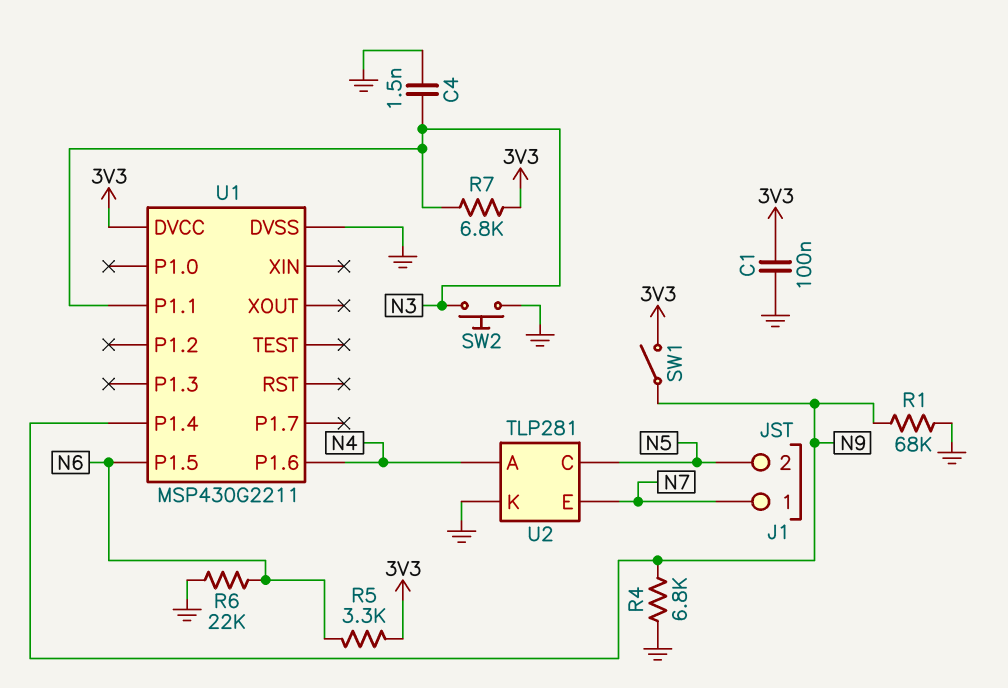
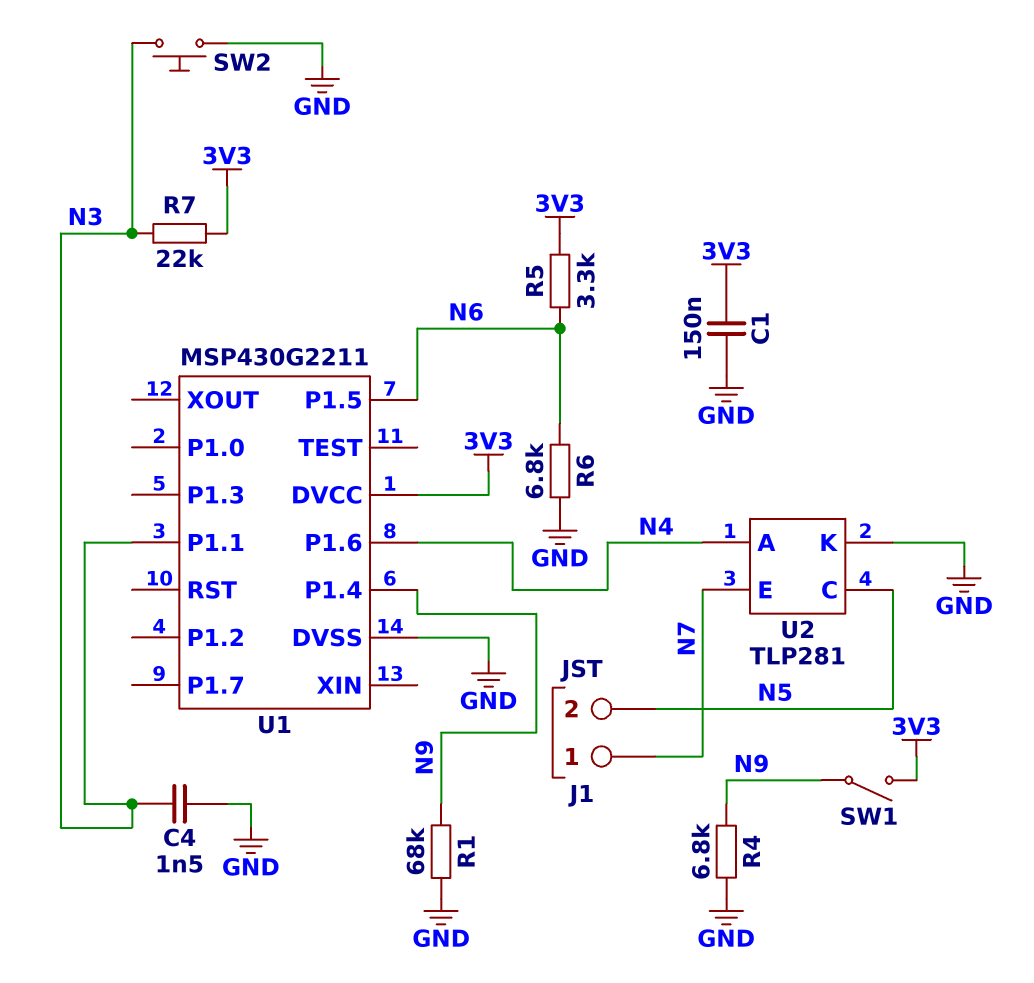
C1: 100nF (3V3, GND) -> 150nF (3V3, GND)
R6: 22k (GND, N6) -> 6.8k (GND, N6)
R7: 6.8k (3V3, N3) -> 22k (3V3, N3)

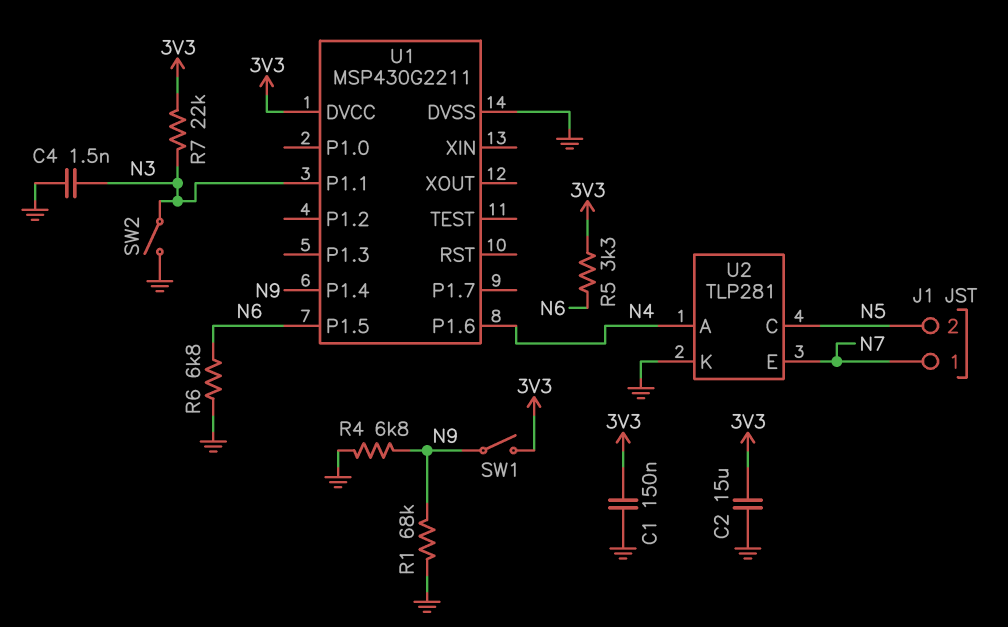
C2: none -> 15uF (3V3, GND)
SW2: button (GND, N3) -> switch (GND, N3)

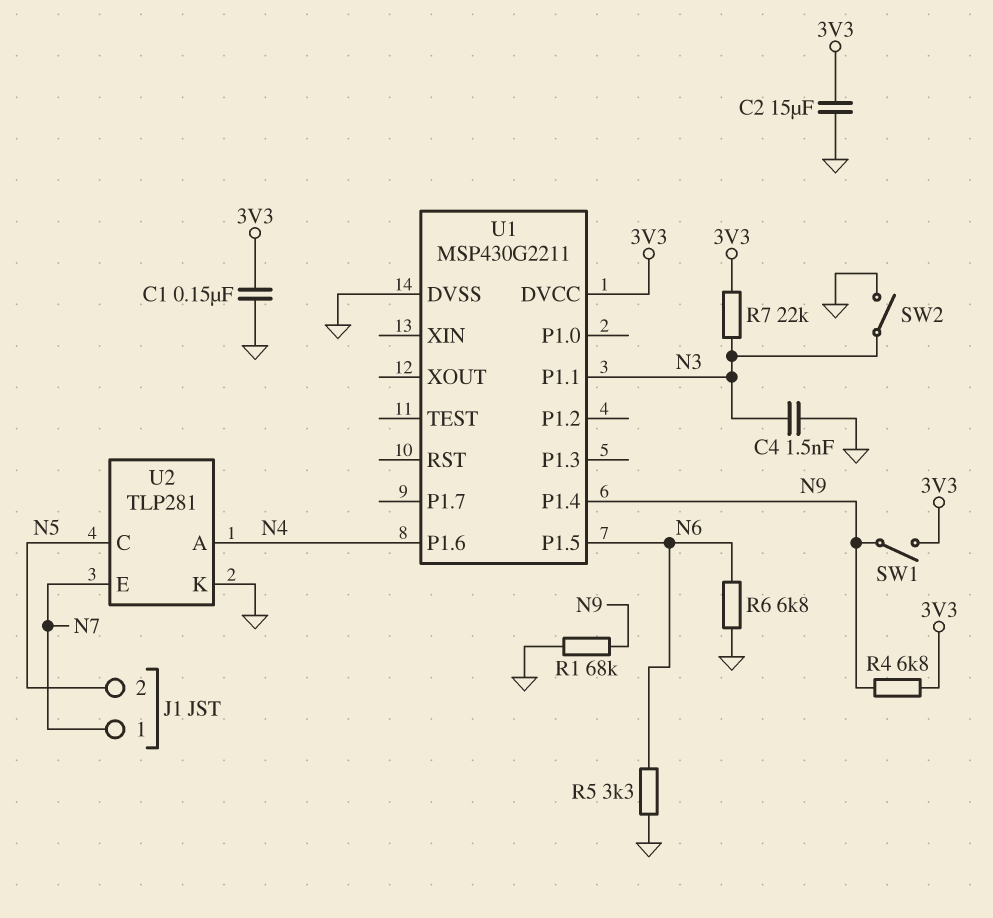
R4: 6.8k (GND, N9) -> 6.8k (3V3, N9)
R5: 3.3k (3V3, N6) -> 3.3k (GND, N6)

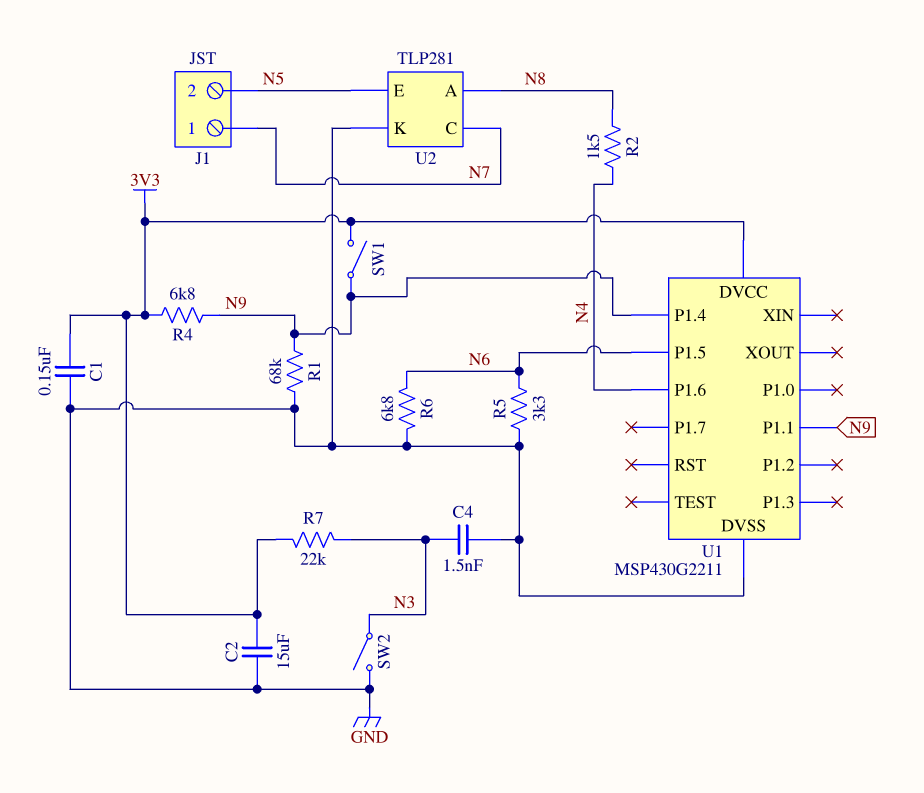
R2: none -> 1.5k (N4, N8)
U1 pin P1.1: N3 -> N9
U2 pin A: N4 -> N8
U2 pin C: N5 -> N7
U2 pin E: N7 -> N5

